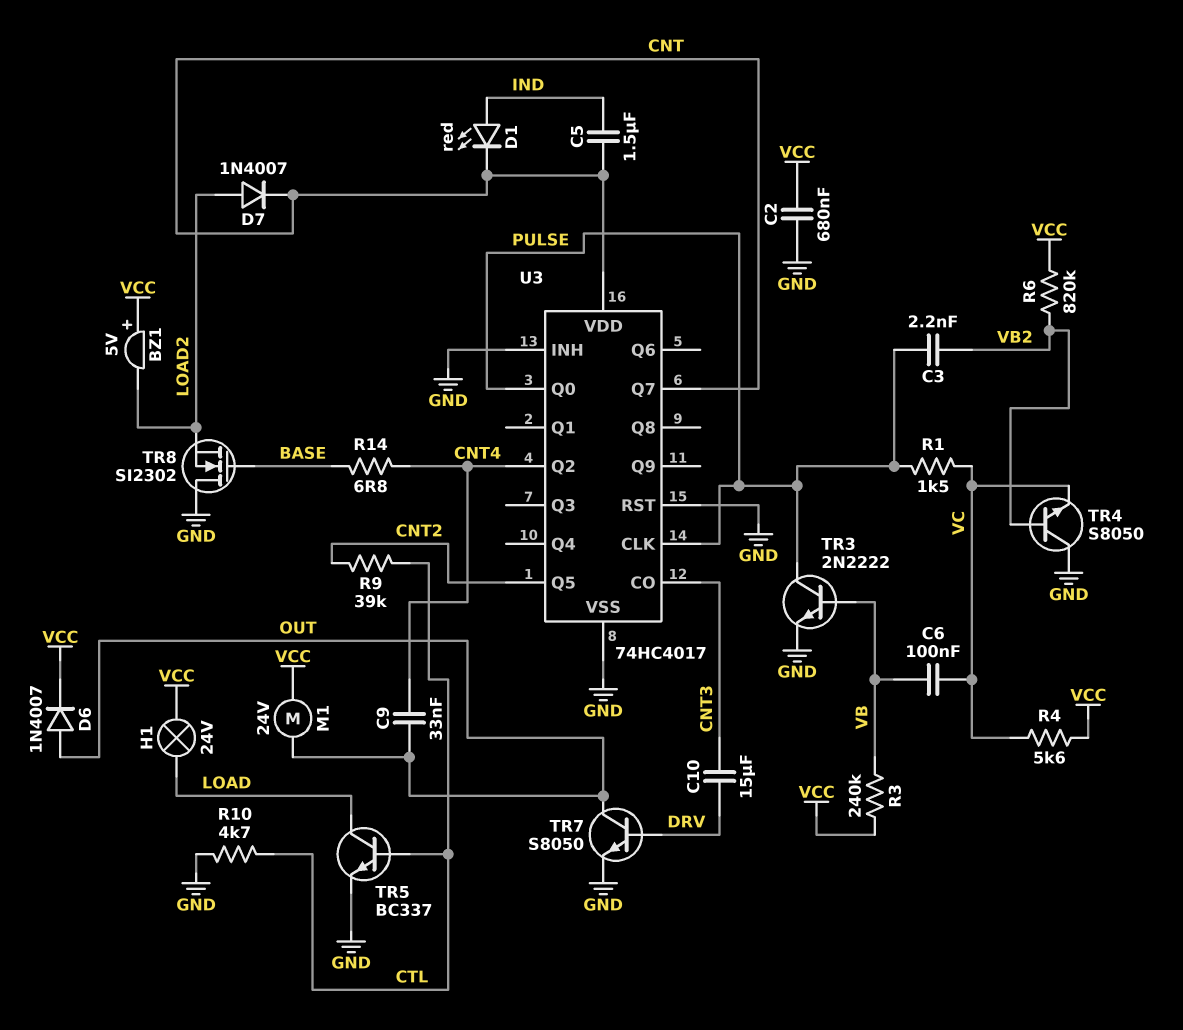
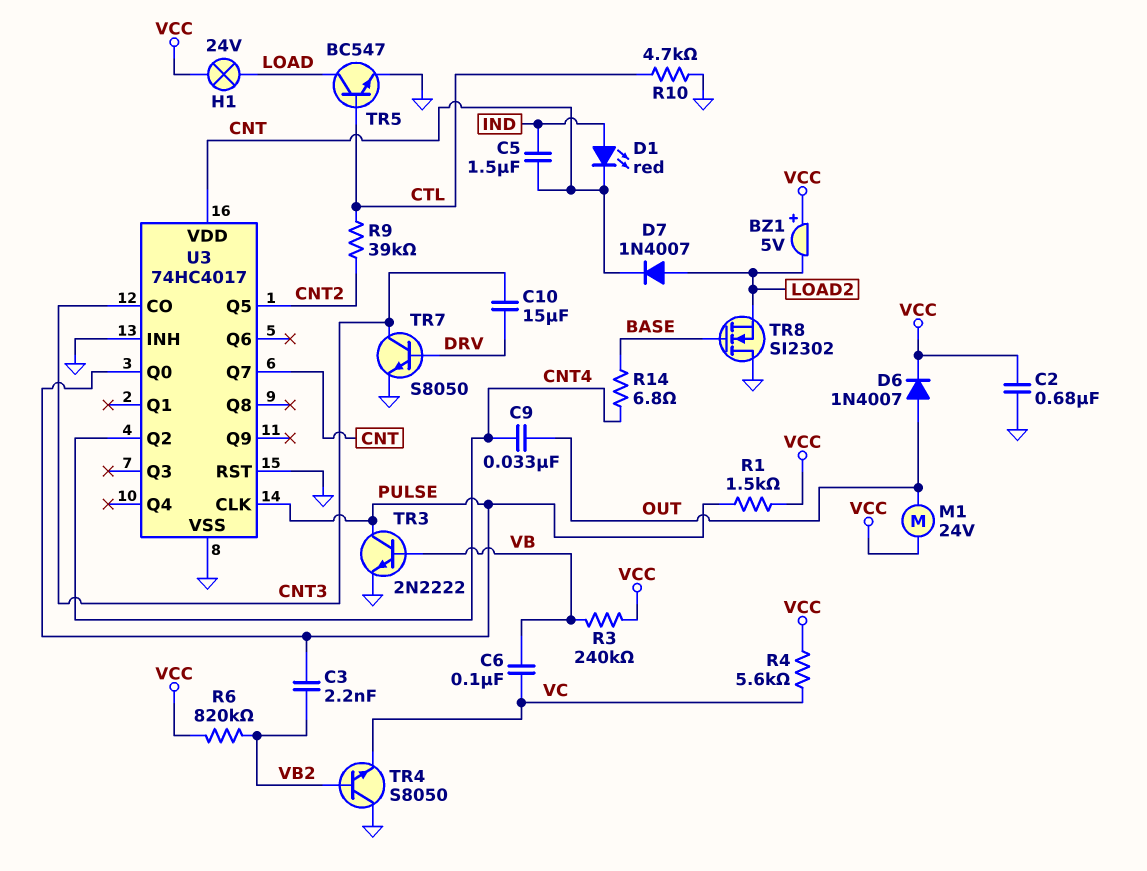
R1: 1.5k (PULSE, VC) -> 1.5k (PULSE, VCC)
TR5: NPN BC337 (B CTL, C LOAD, E GND) -> NPN BC547 (B CTL, C LOAD, E GND)
TR7: NPN S8050 (B DRV, C OUT, E GND) -> NPN S8050 (B DRV, C CNT3, E GND)

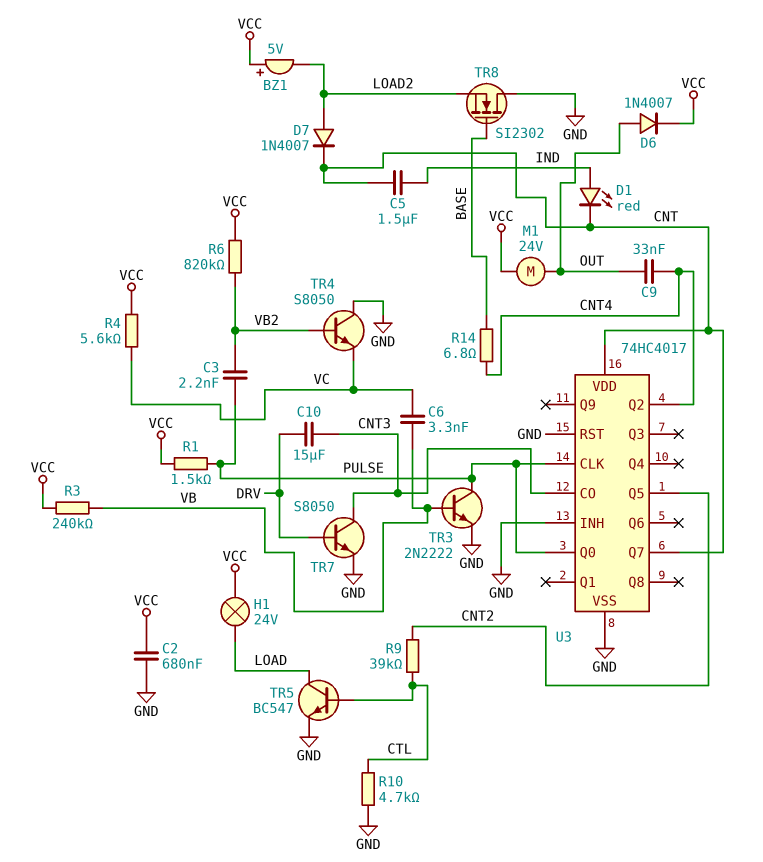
C6: 100nF (VB, VC) -> 3.3nF (VB, VC)

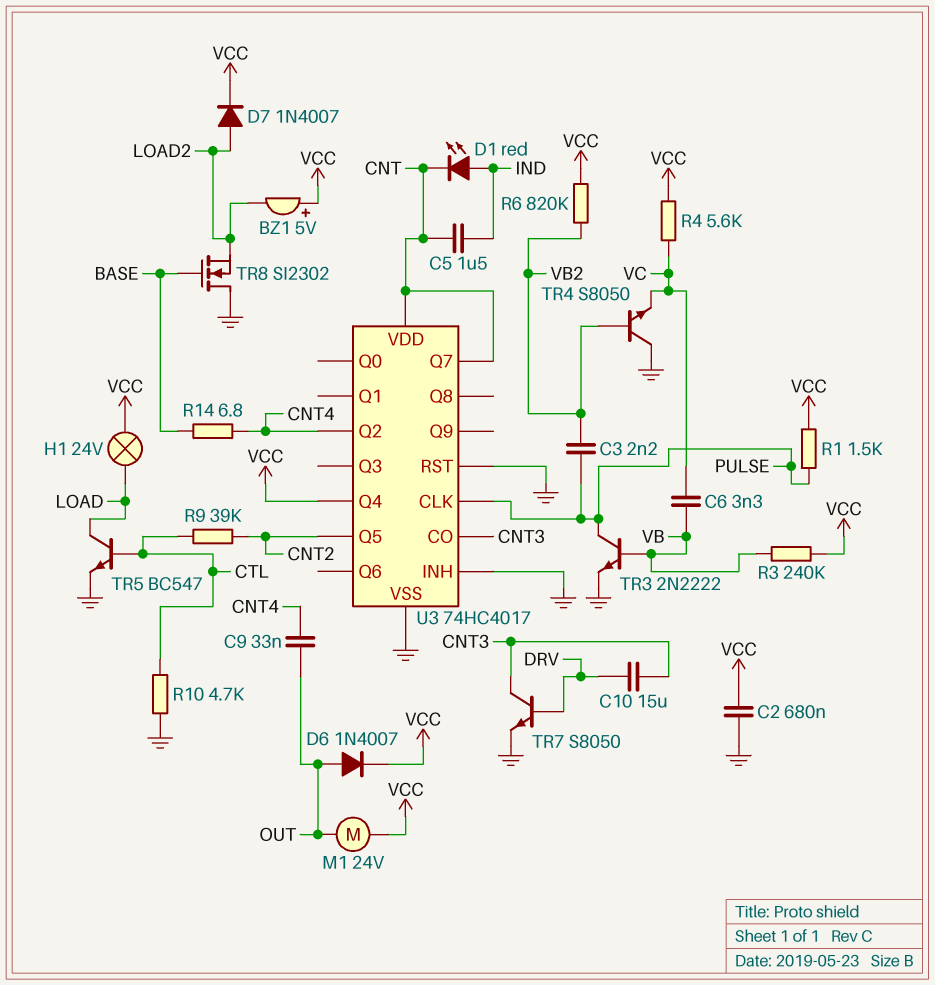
D7: diode 1N4007 (A LOAD2, K CNT) -> diode 1N4007 (A LOAD2, K VCC)
U3 pin Q0: PULSE -> none
U3 pin Q4: none -> VCC

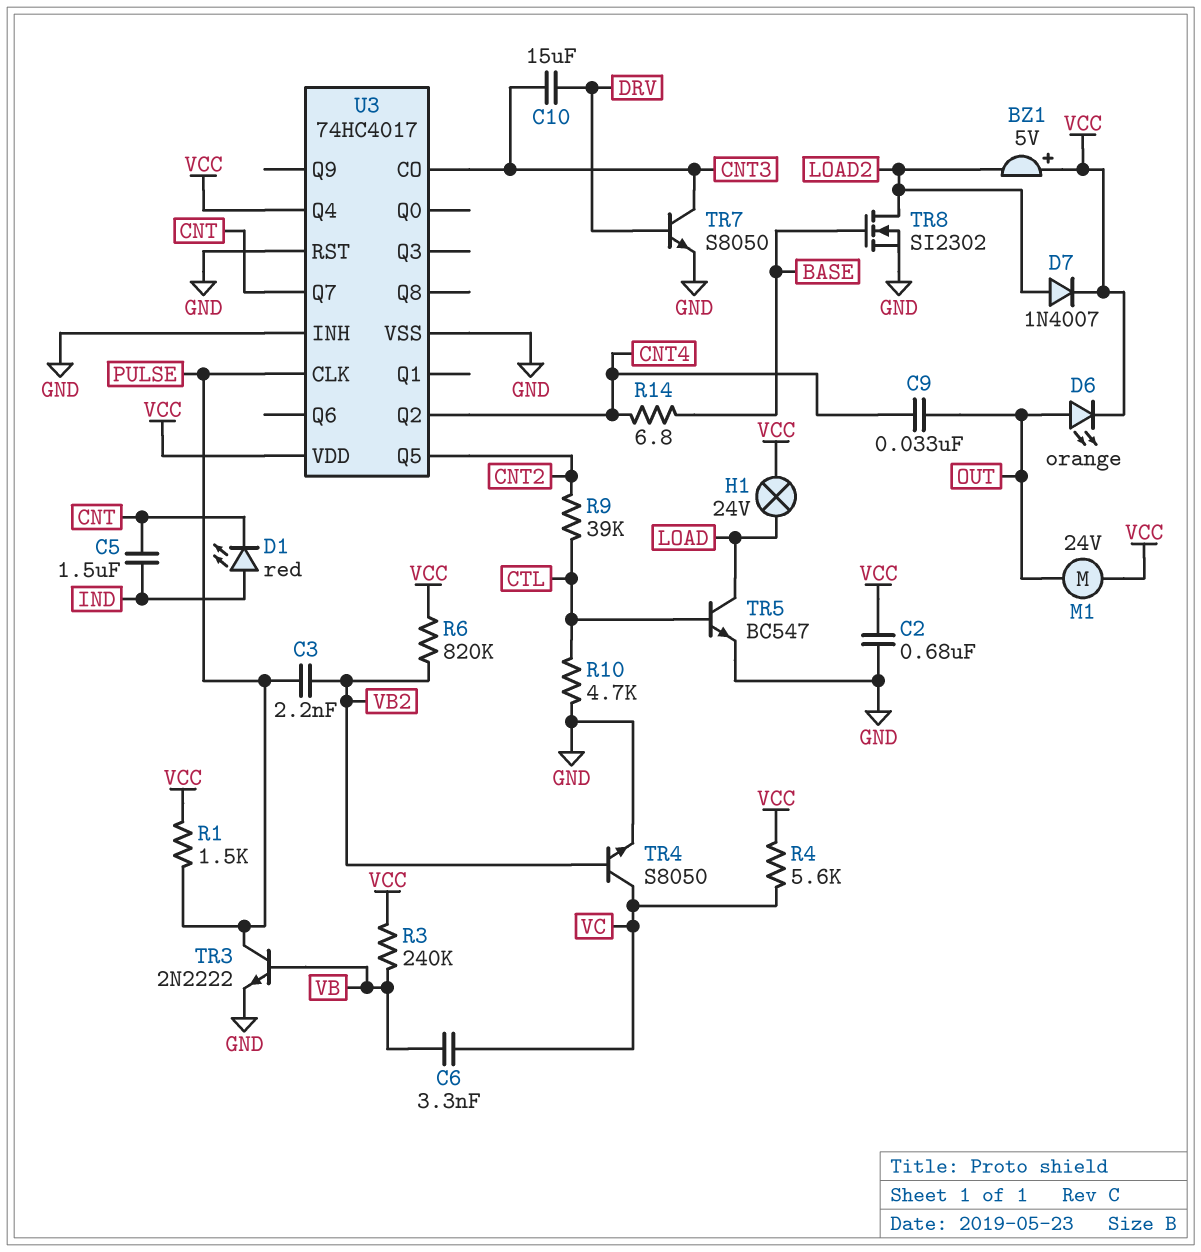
D6: diode 1N4007 (A OUT, K VCC) -> LED orange (A OUT, K VCC)
TR4: NPN S8050 (B VB2, C GND, E VC) -> NPN S8050 (B VB2, C VC, E GND)
TR8: NMOS SI2302 (G BASE, D GND, S LOAD2) -> NMOS SI2302 (G BASE, D LOAD2, S GND)
U3 pin VDD: CNT -> VCC

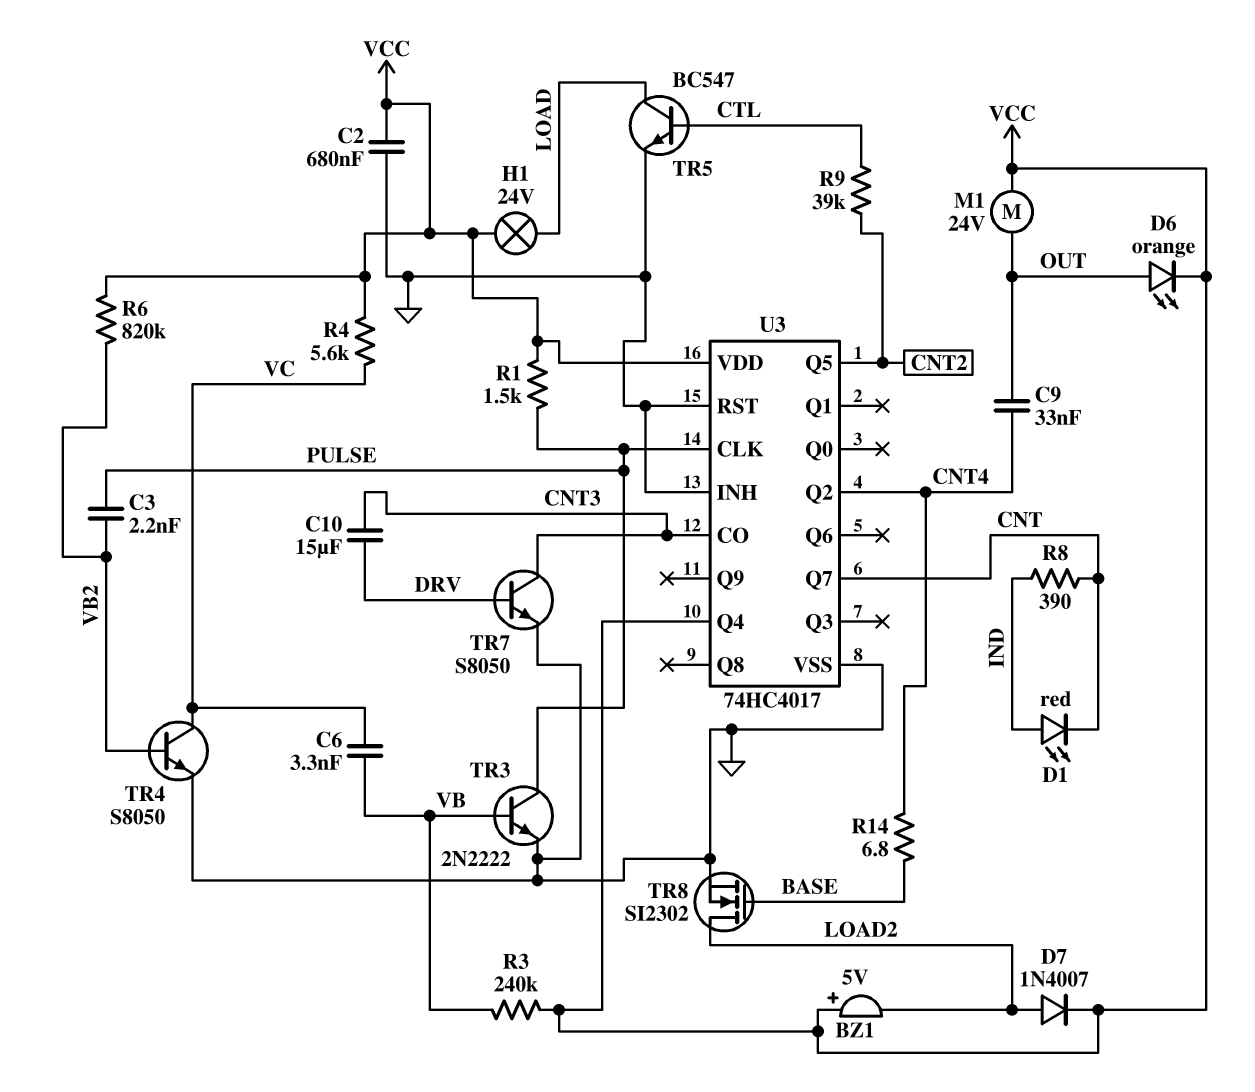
C5: 1.5uF (CNT, IND) -> none
R8: none -> 390 (CNT, IND)
R10: 4.7k (CTL, GND) -> none

